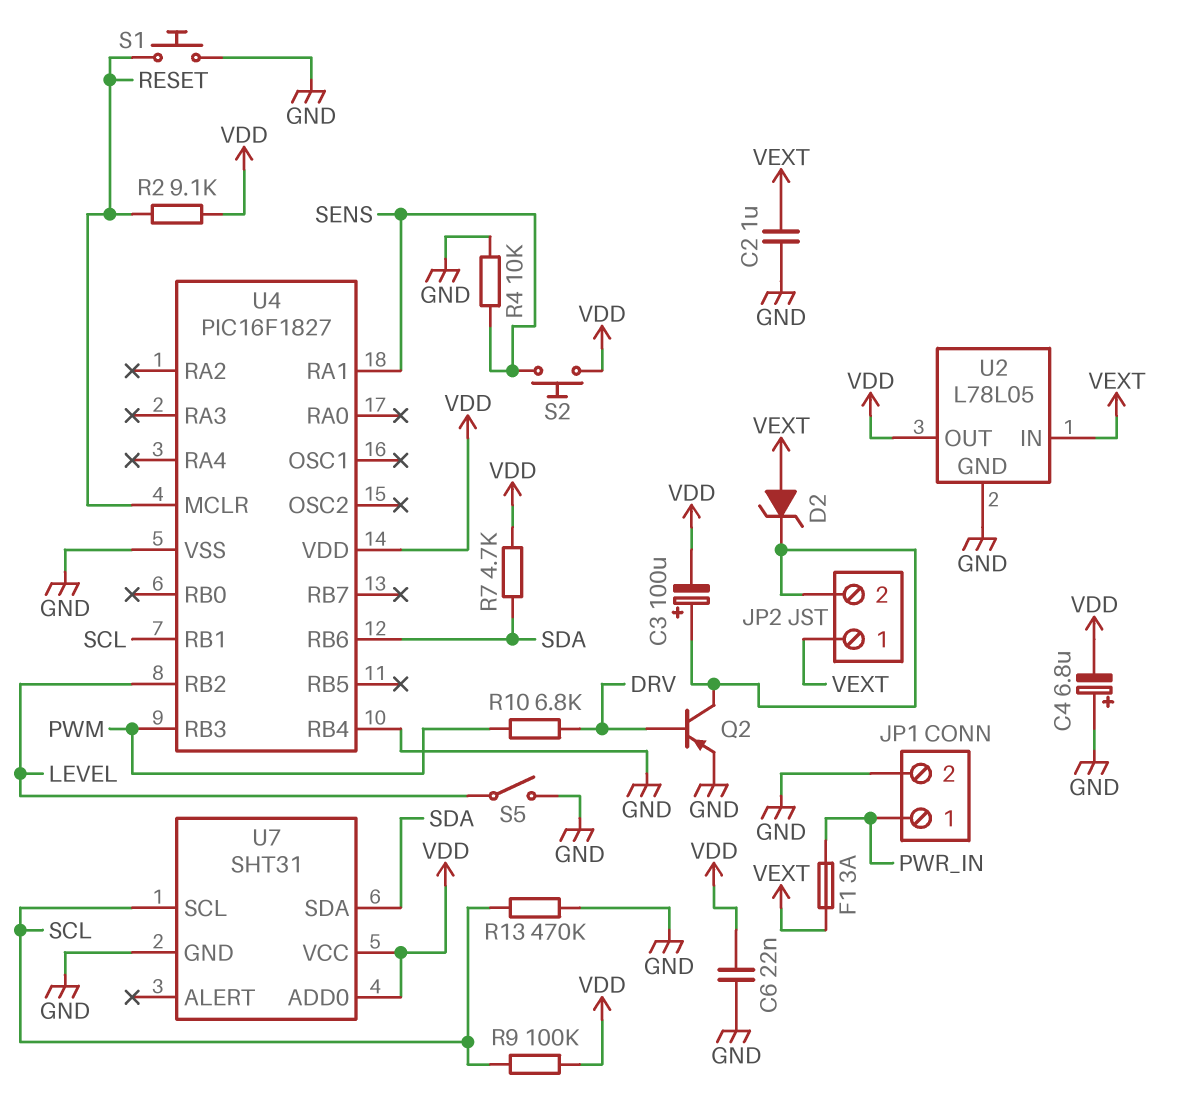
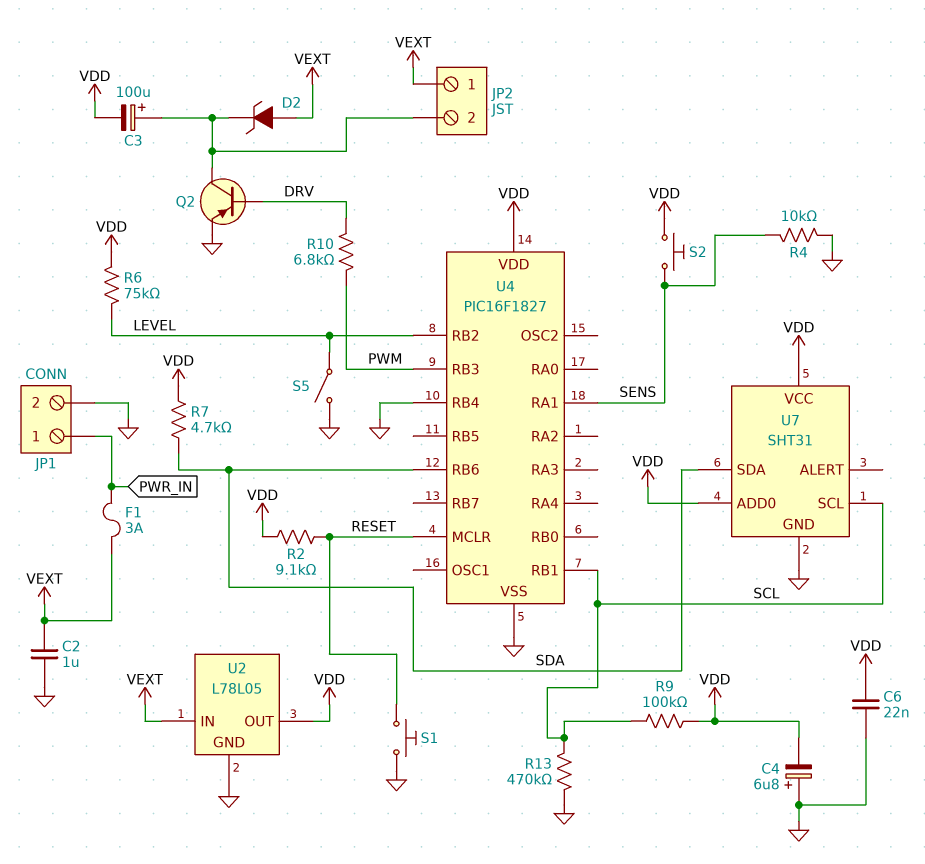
R6: none -> 75k (LEVEL, VDD)

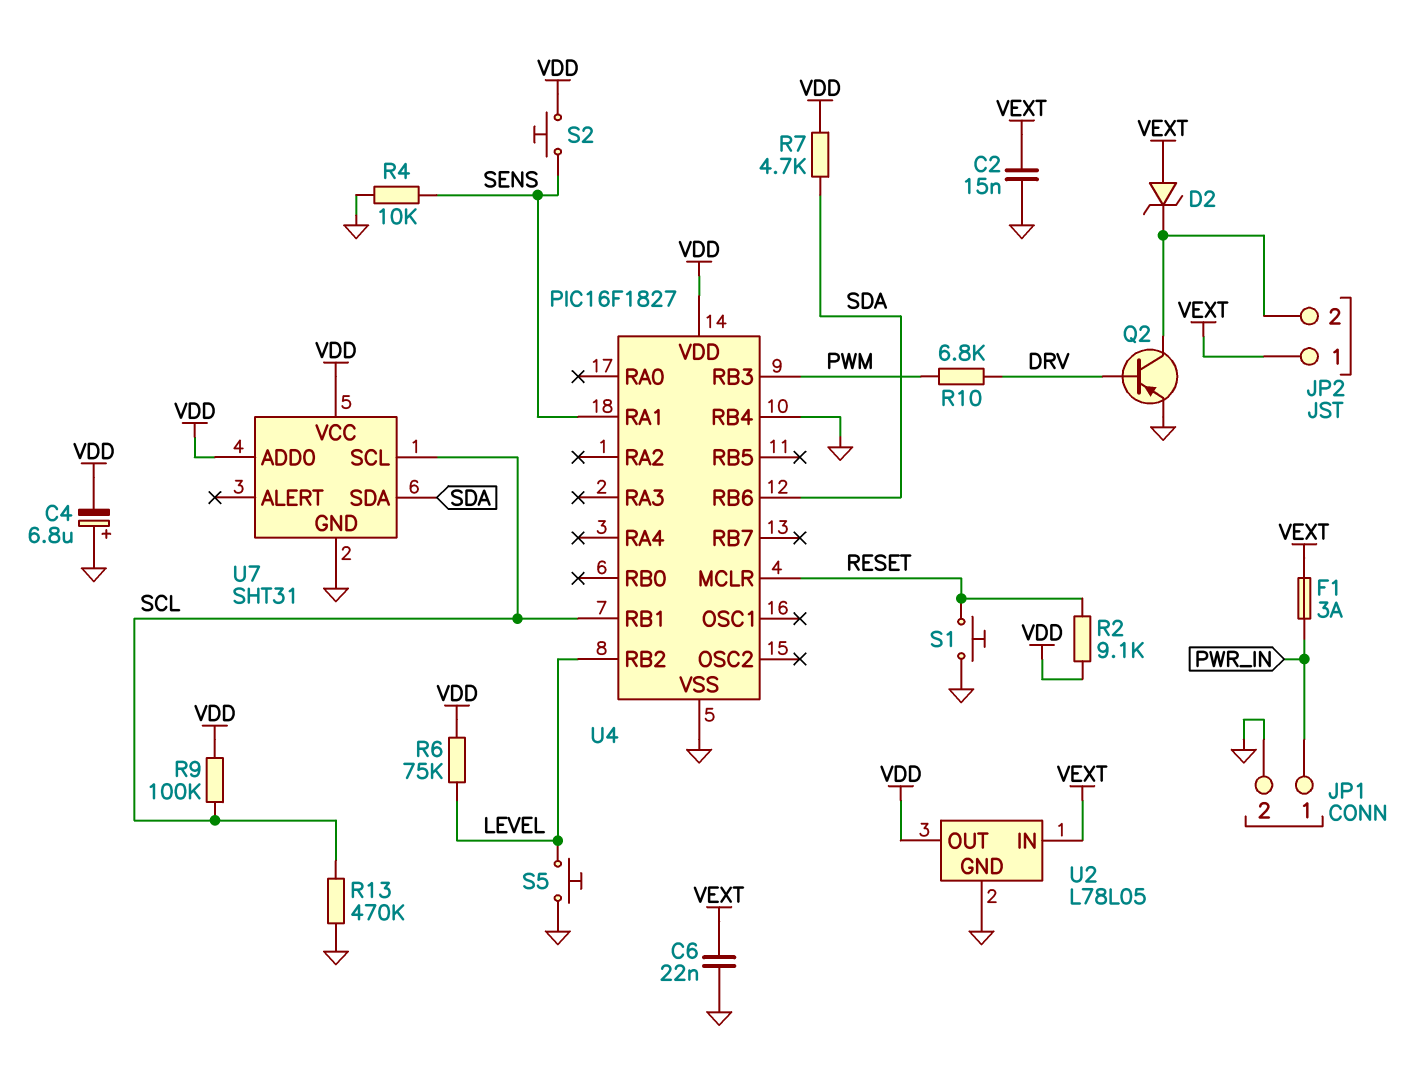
C2: 1uF (GND, VEXT) -> 15nF (GND, VEXT)
C3: 100uF (plus JP2/2, minus VDD) -> none
C6: 22nF (GND, VDD) -> 22nF (GND, VEXT)
S5: switch (GND, LEVEL) -> button (GND, LEVEL)

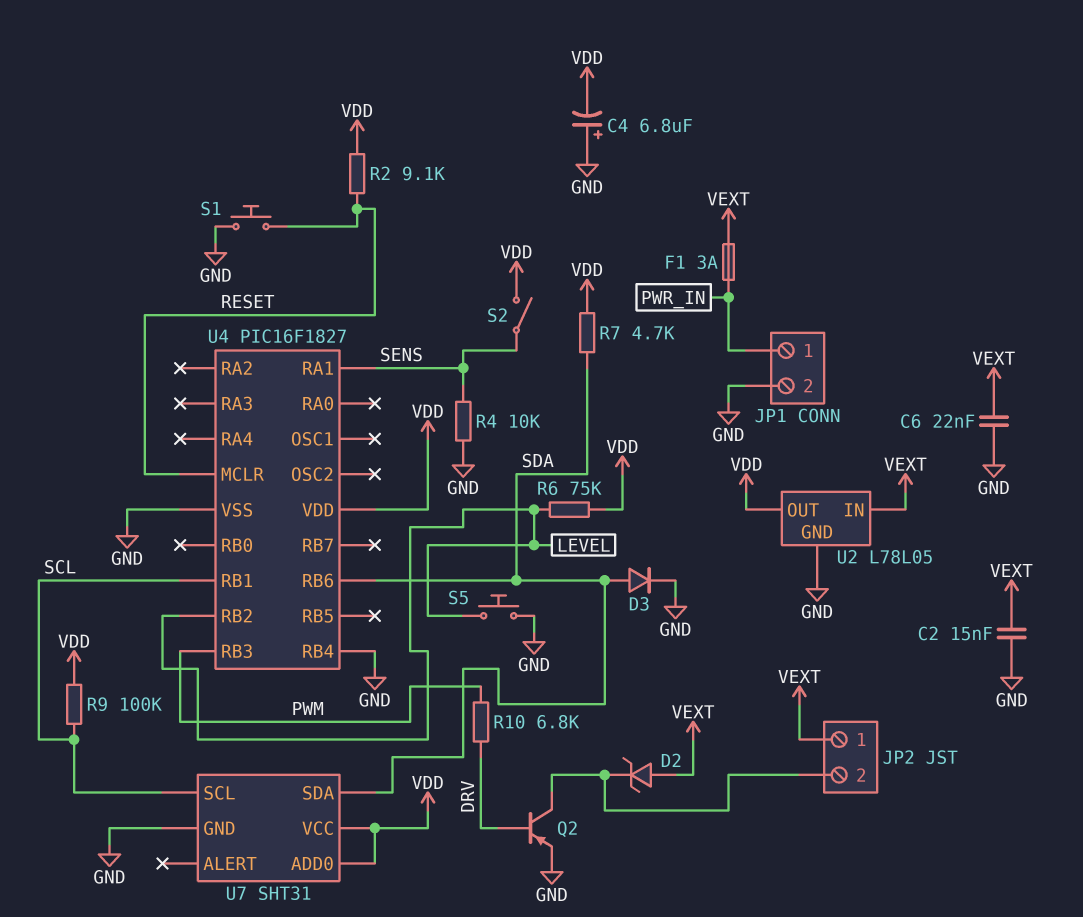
D3: none -> diode (A SDA, K GND)
R13: 470k (GND, SCL) -> none
S2: button (SENS, VDD) -> switch (SENS, VDD)

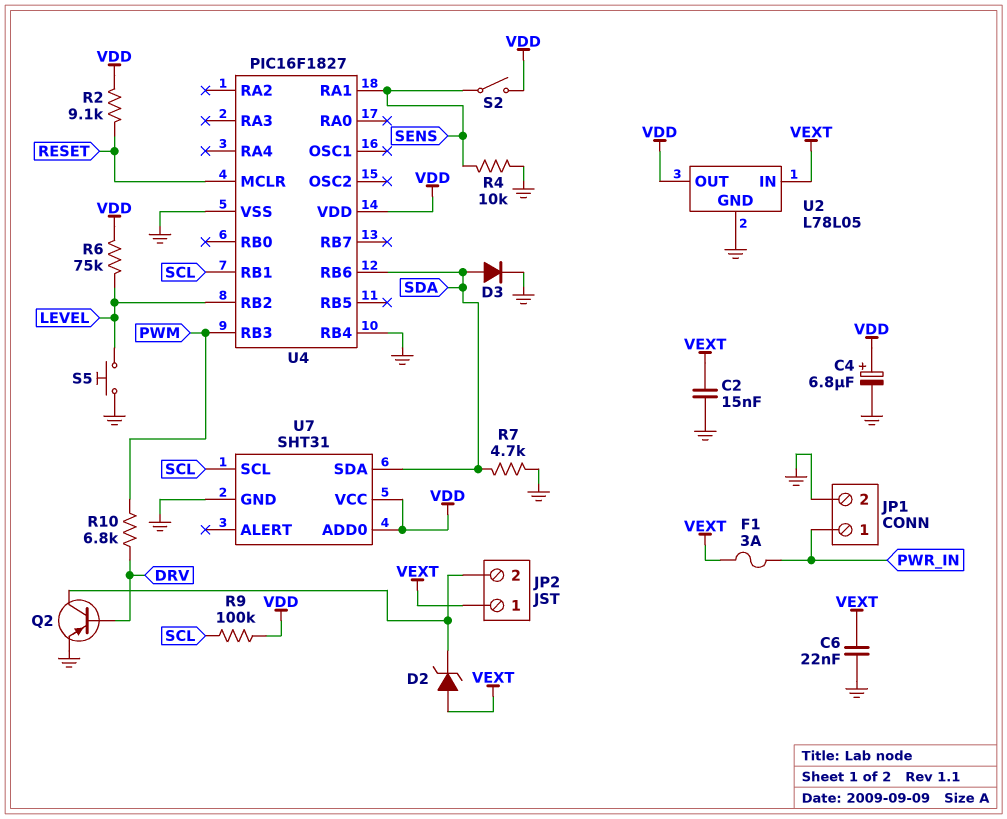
C4: 6.8uF (plus GND, minus VDD) -> 6.8uF (plus VDD, minus GND)
R7: 4.7k (SDA, VDD) -> 4.7k (GND, SDA)
S1: button (GND, RESET) -> none

